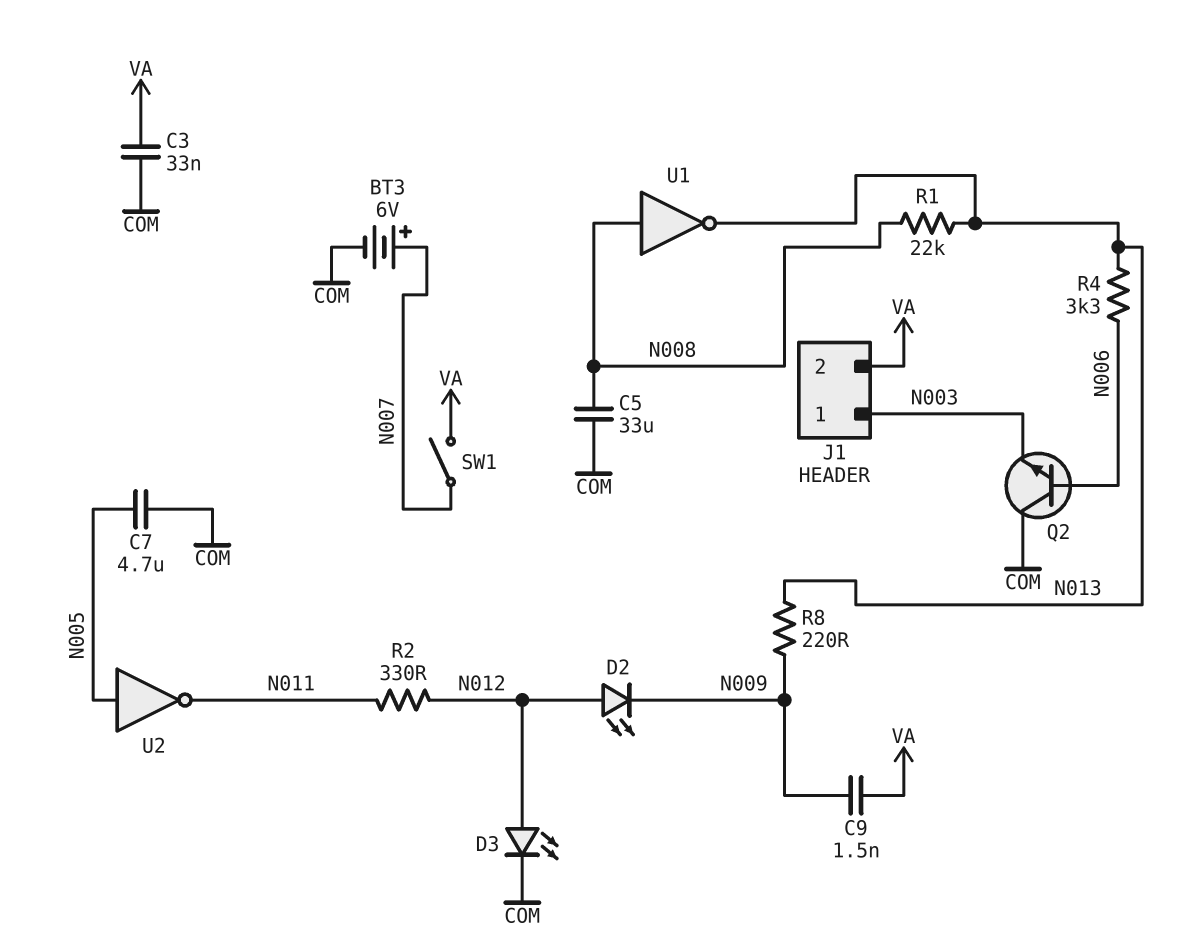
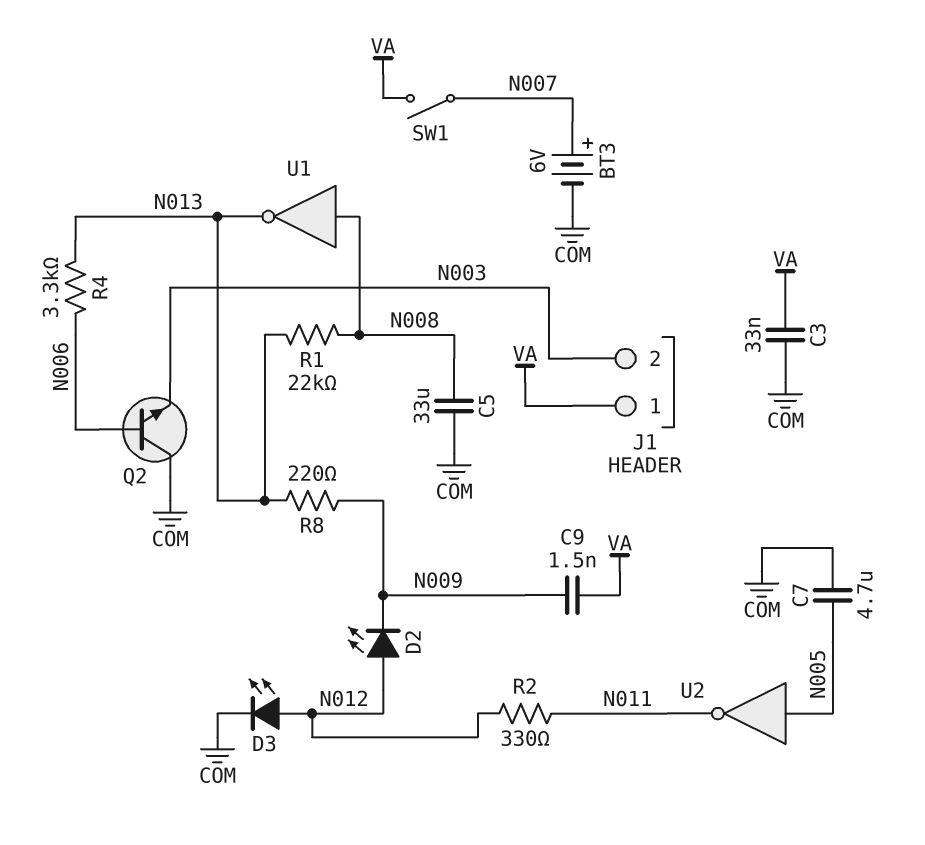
J1 pin 1: N003 -> VA
J1 pin 2: VA -> N003

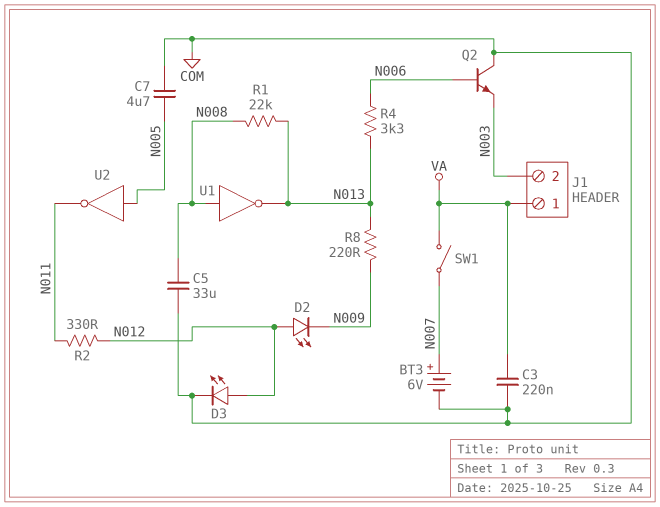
C3: 33nF (COM, VA) -> 220nF (COM, VA)
C9: 1.5nF (N009, VA) -> none

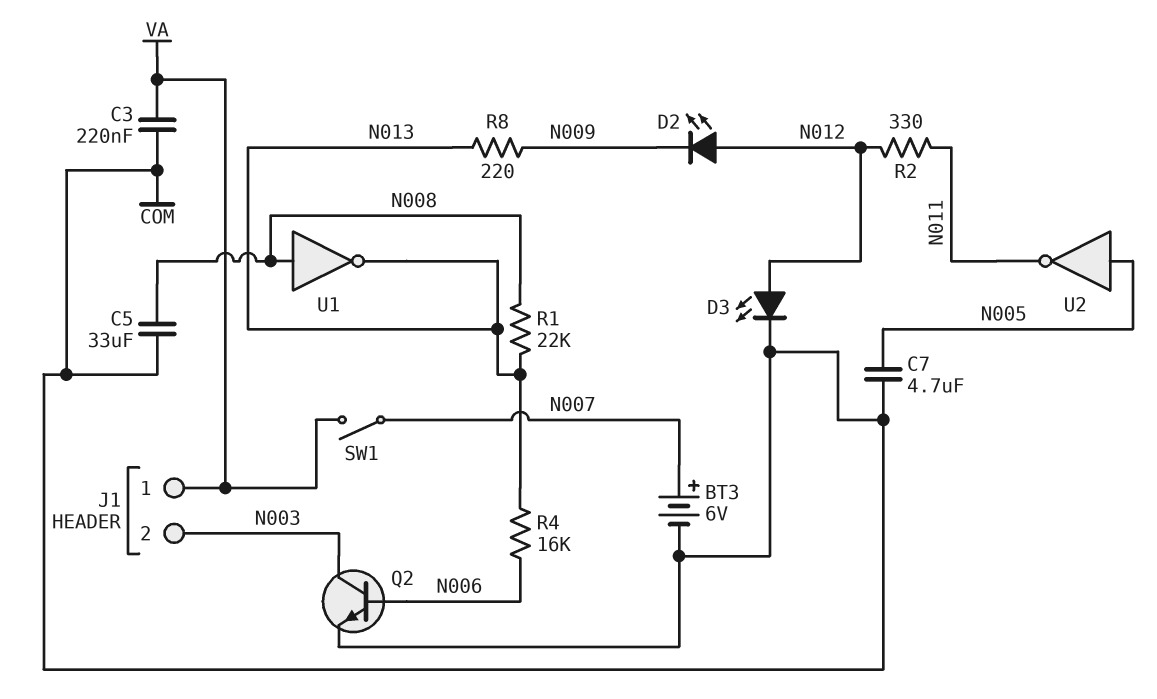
Q2: NPN (B N006, C COM, E N003) -> NPN (B N006, C N003, E COM)
R4: 3.3k (N006, N013) -> 16k (N006, N013)

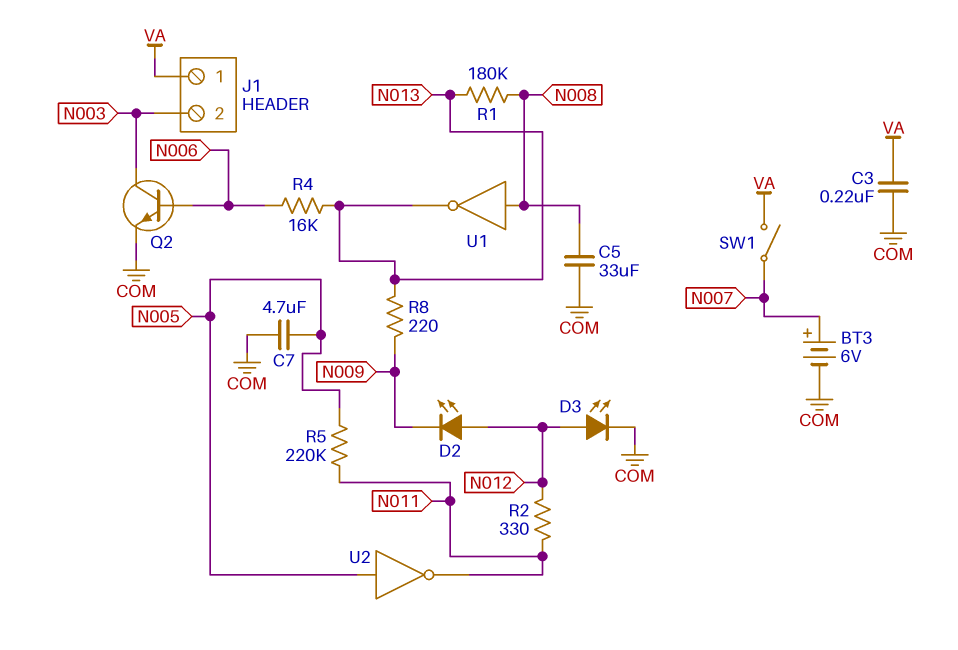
R1: 22k (N008, N013) -> 180k (N008, N013)
R5: none -> 220k (N005, N011)

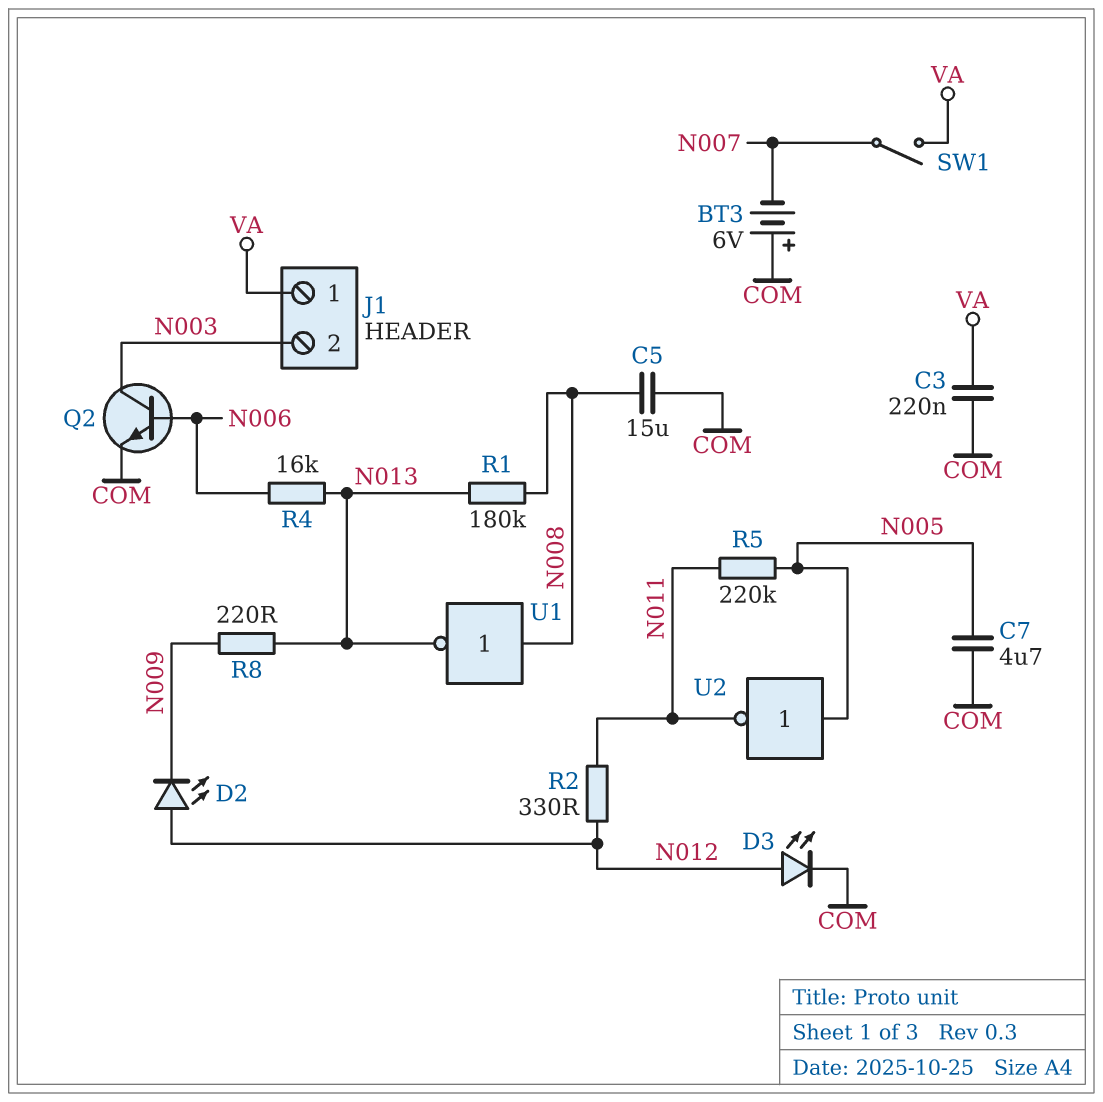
BT3: 6V (plus N007, minus COM) -> 6V (plus COM, minus N007)
C5: 33uF (COM, N008) -> 15uF (COM, N008)

